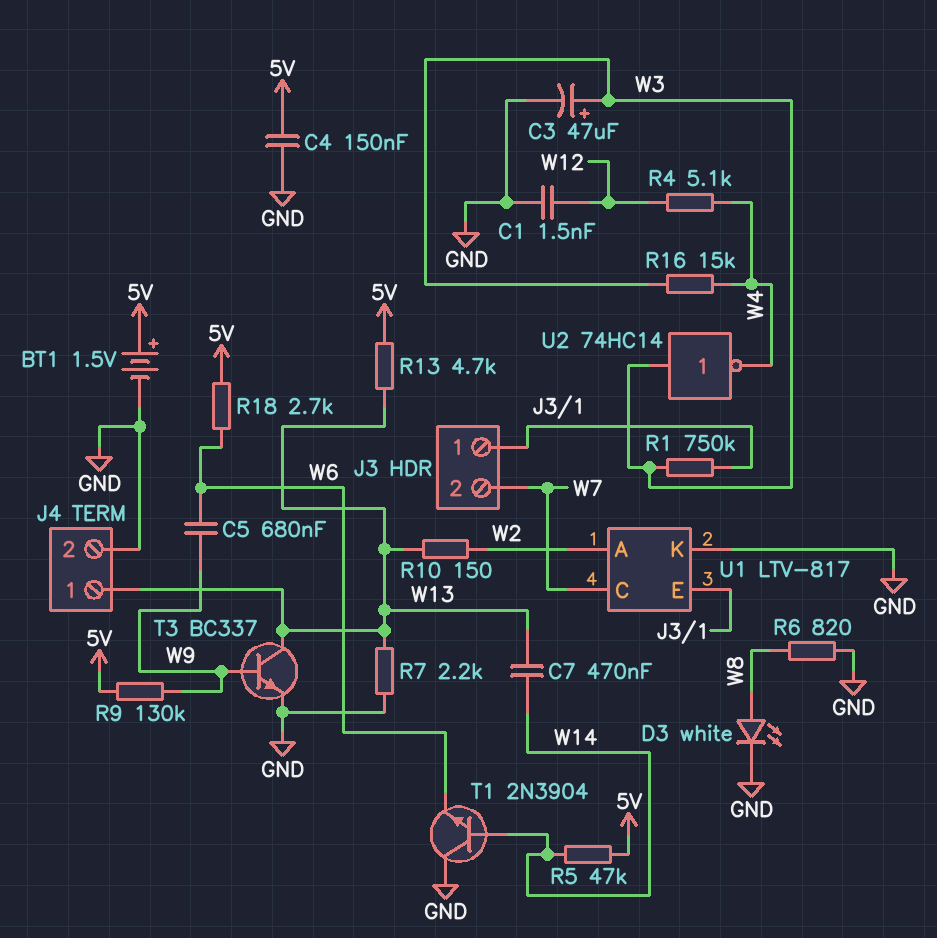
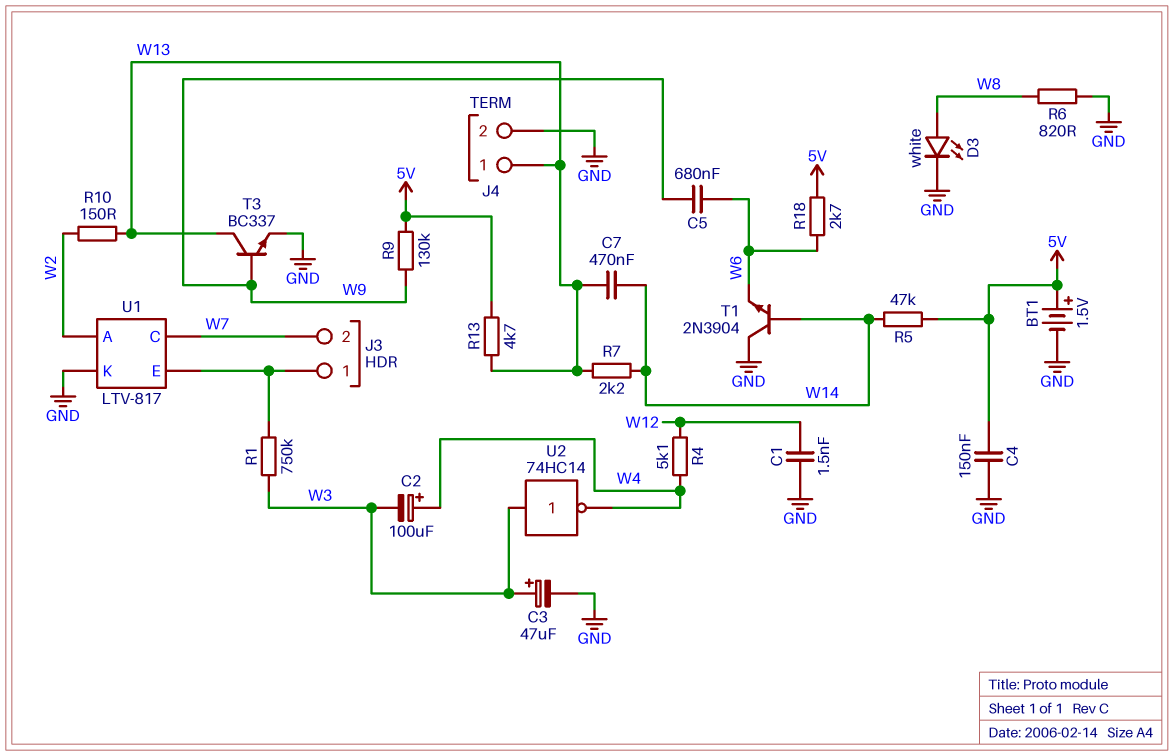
C2: none -> 100uF (plus W4, minus W3)
R7: 2.2k (GND, W13) -> 2.2k (W13, W14)
R16: 15k (W3, W4) -> none

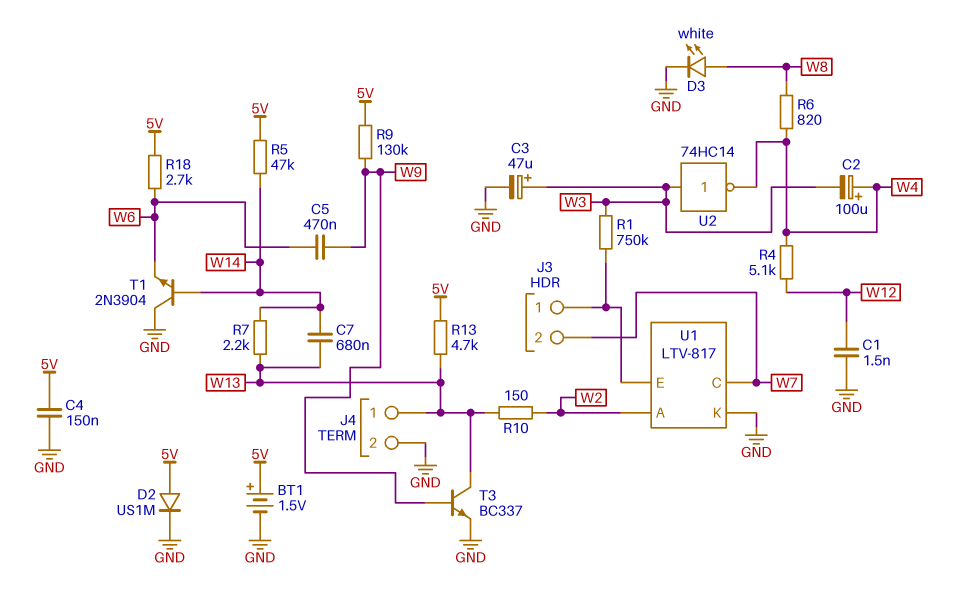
C5: 680nF (W6, W9) -> 470nF (W6, W9)
C7: 470nF (W13, W14) -> 680nF (W13, W14)
D2: none -> diode US1M (A 5V, K GND)
R6: 820 (GND, W8) -> 820 (W4, W8)

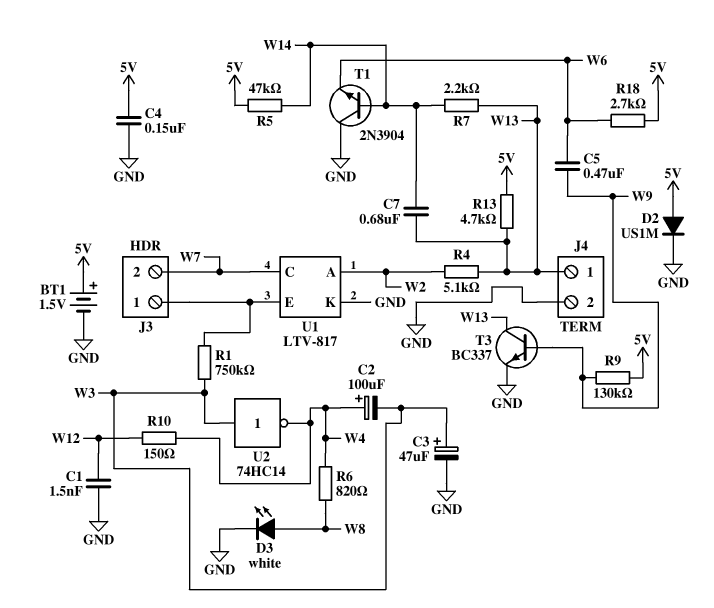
R4: 5.1k (W4, W12) -> 5.1k (W2, W13)
R10: 150 (W2, W13) -> 150 (W4, W12)

